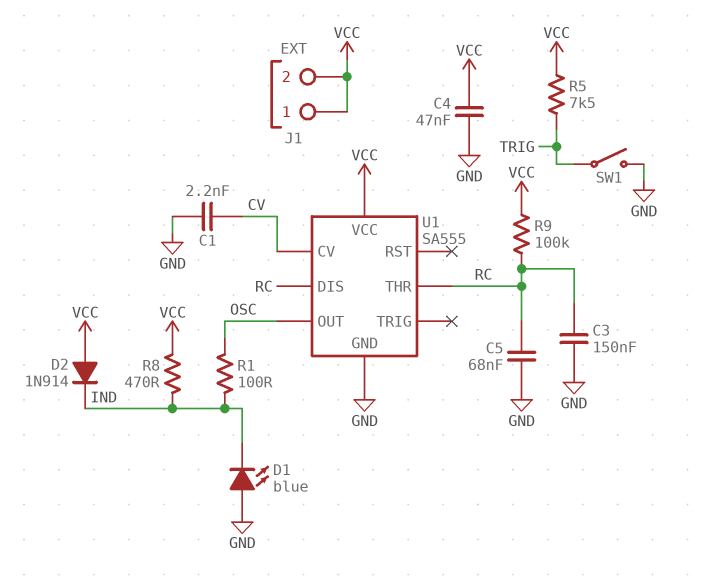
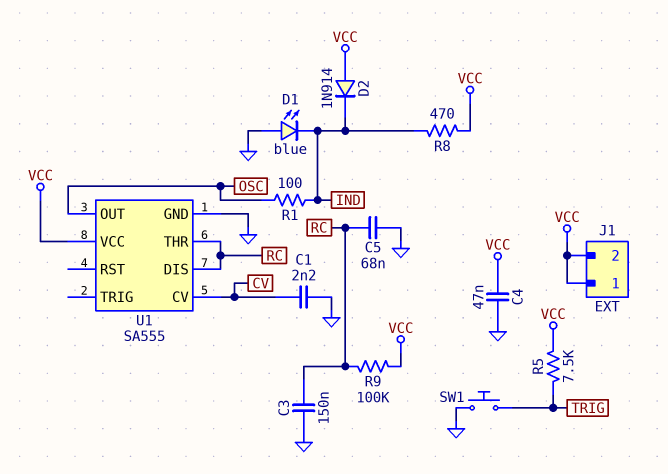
SW1: switch (GND, TRIG) -> button (GND, TRIG)

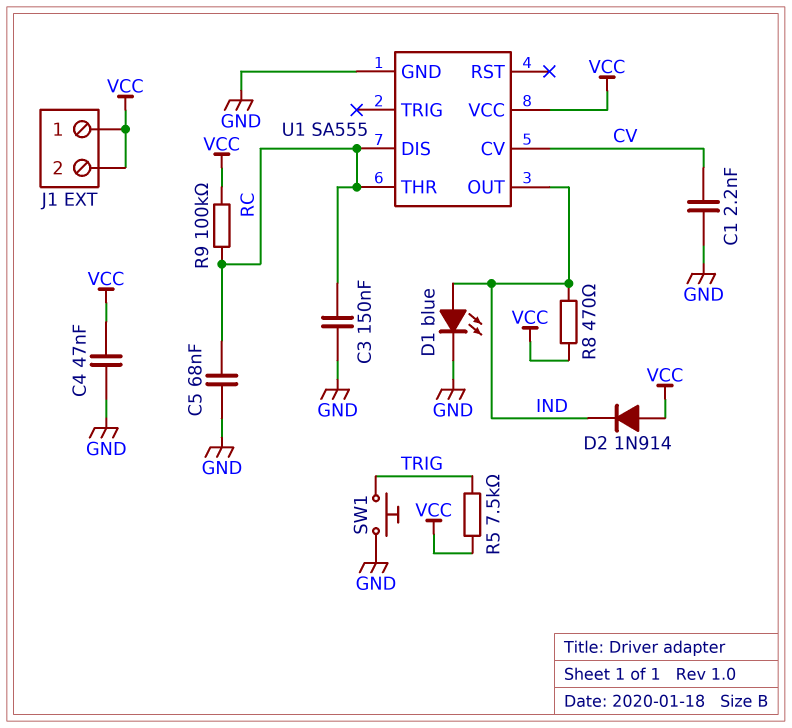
D1: LED blue (A GND, K IND) -> LED blue (A IND, K GND)
R1: 100 (IND, OSC) -> none
U1 pin OUT: OSC -> IND

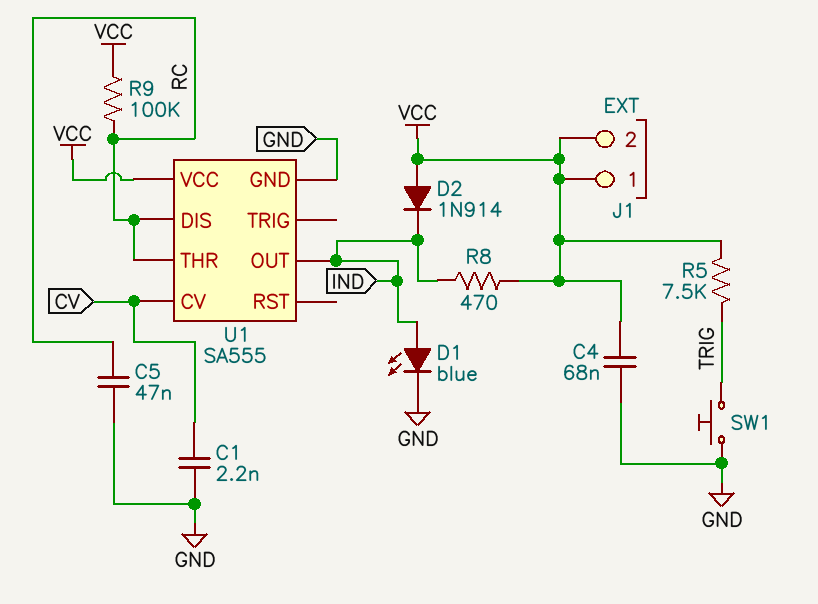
C3: 150nF (GND, RC) -> none
C4: 47nF (GND, VCC) -> 68nF (GND, VCC)
C5: 68nF (GND, RC) -> 47nF (GND, RC)

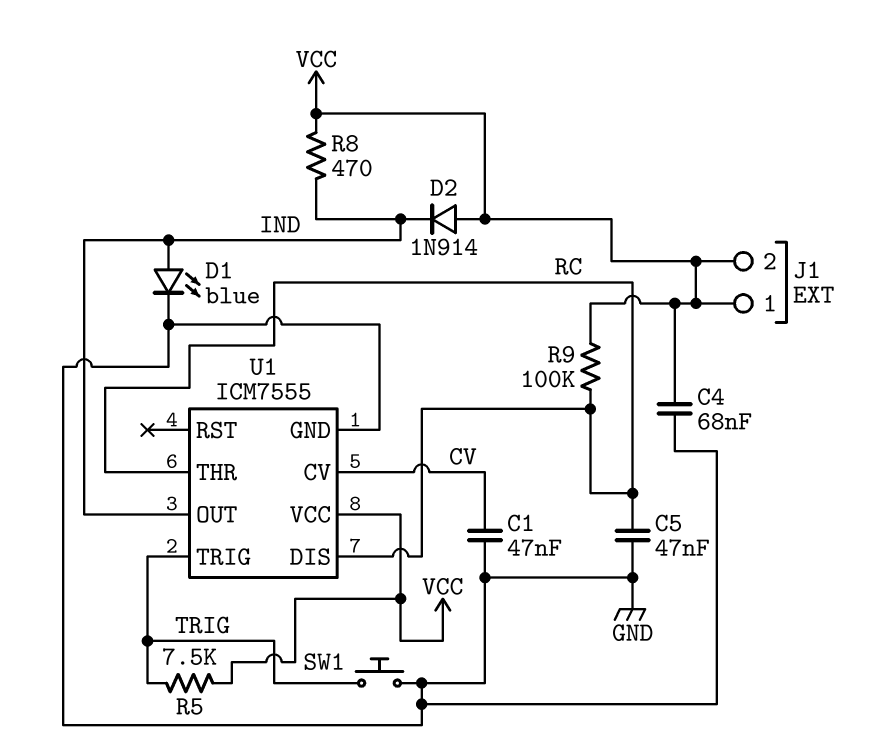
C1: 2.2nF (CV, GND) -> 47nF (CV, GND)
U1: SA555 -> ICM7555
U1 pin TRIG: none -> TRIG

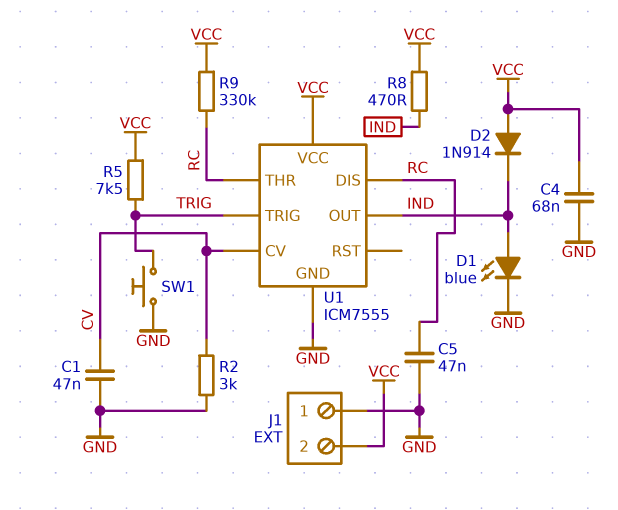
J1 pin 1: VCC -> GND
R2: none -> 3k (CV, GND)
R9: 100k (RC, VCC) -> 330k (RC, VCC)

